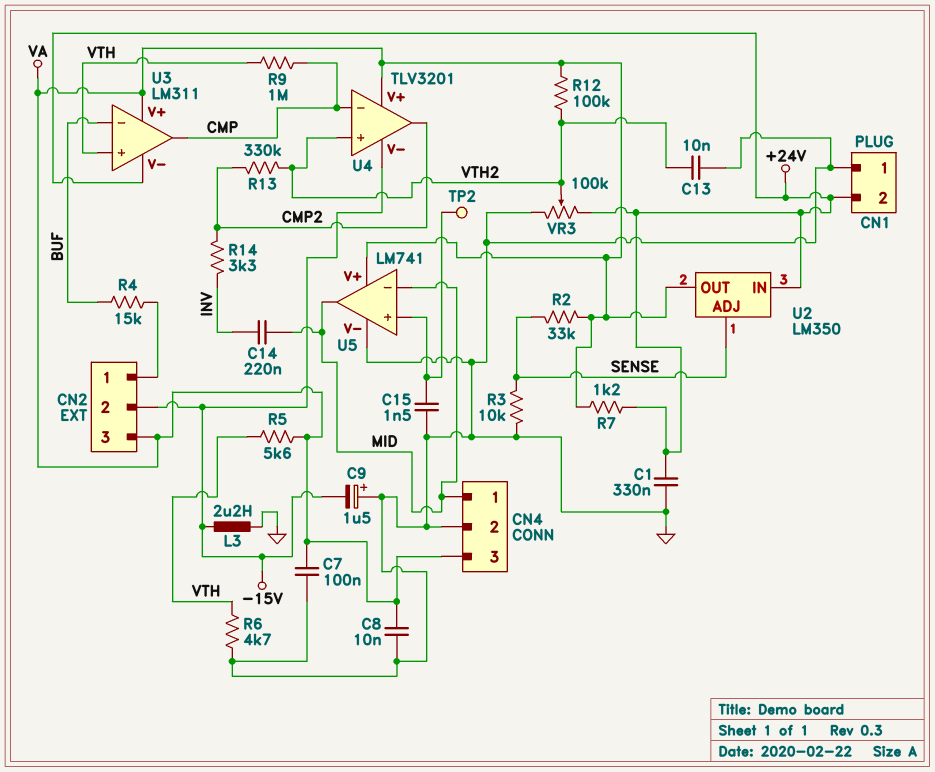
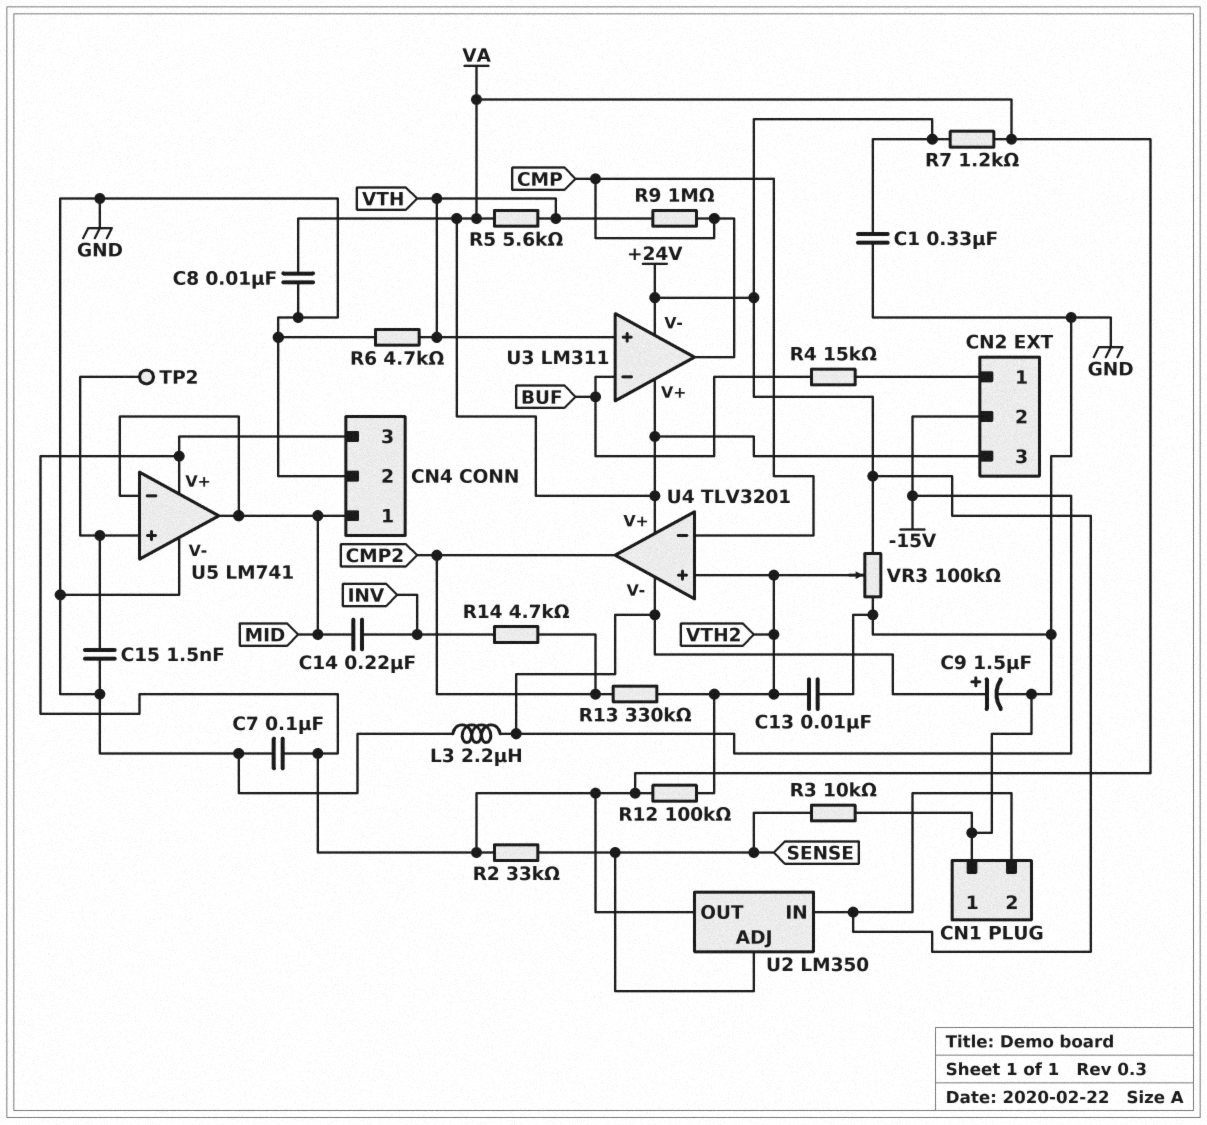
C9: 1.5uF (plus GND, minus -15V) -> 1.5uF (plus -15V, minus GND)
R14: 3.3k (CMP2, INV) -> 4.7k (CMP2, INV)

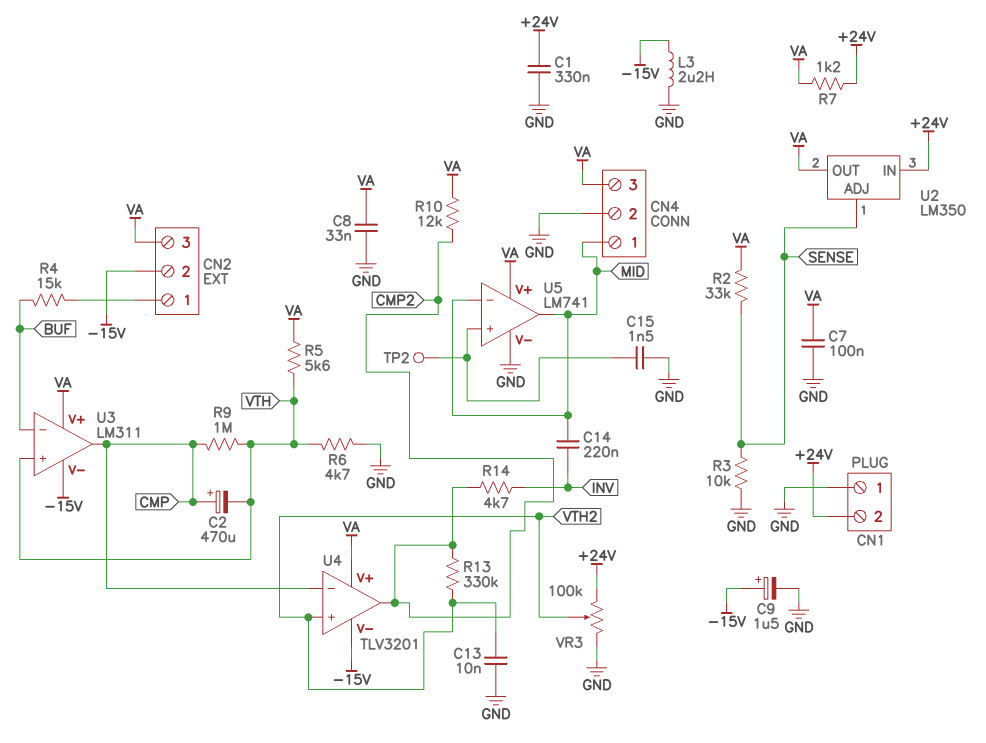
C2: none -> 470uF (plus CMP, minus VTH)
C8: 10nF (GND, VA) -> 33nF (GND, VA)
R10: none -> 12k (CMP2, VA)
R12: 100k (VA, VTH2) -> none
U3 pin V-: +24V -> -15V

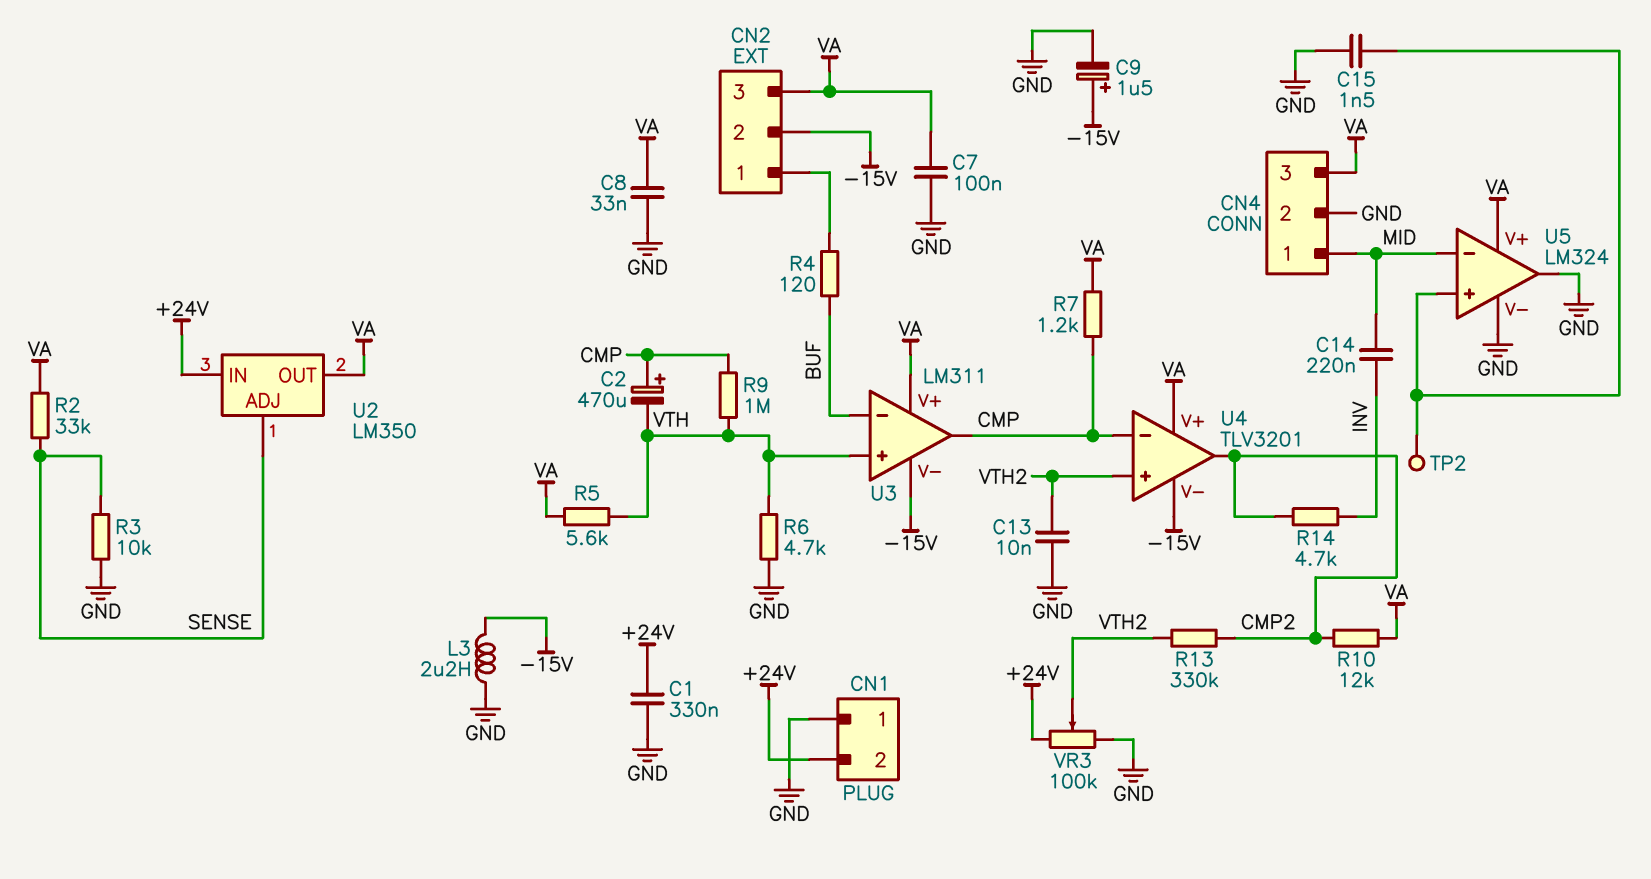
R4: 15k (BUF, CN2/1) -> 120 (BUF, CN2/1)
R7: 1.2k (+24V, VA) -> 1.2k (CMP, VA)
U5: LM741 -> LM324
U5 pin out: MID -> GND

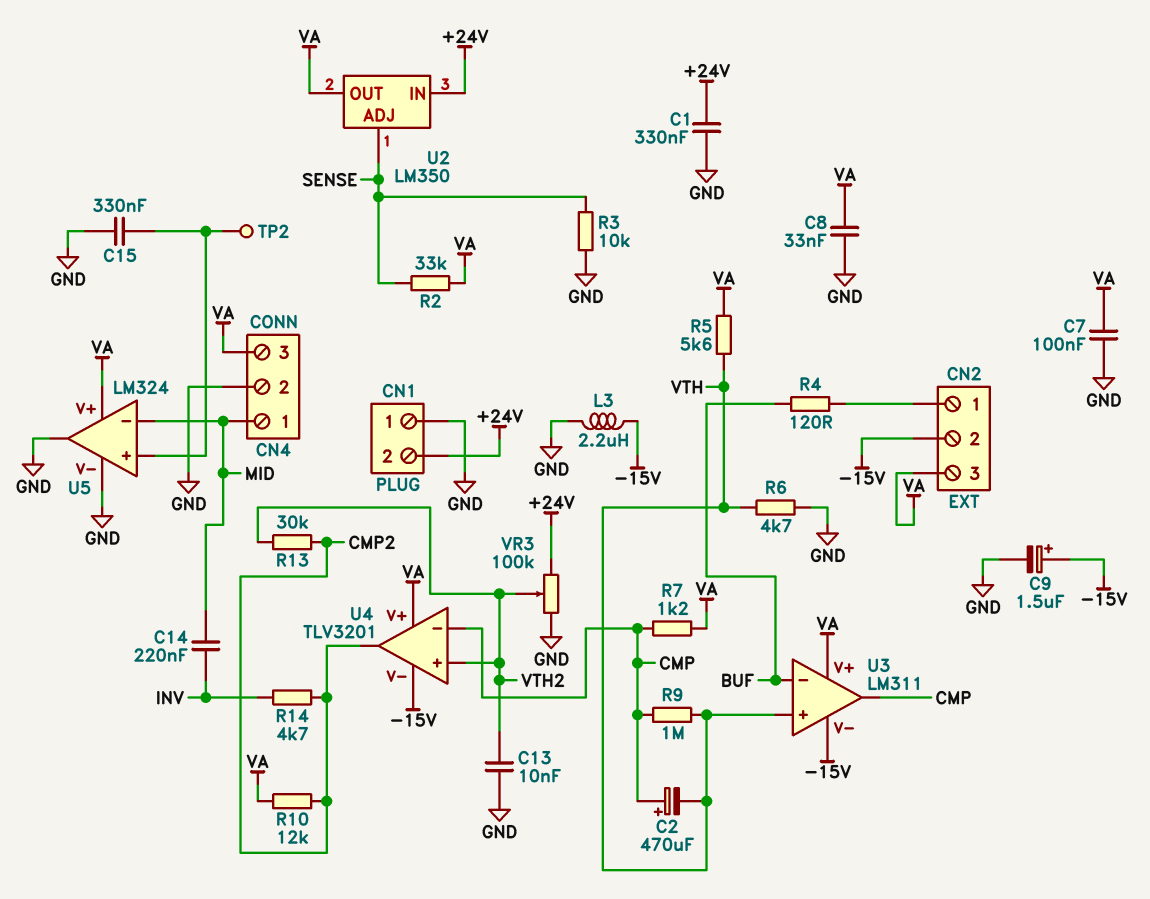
C15: 1.5nF (GND, U5/in+) -> 330nF (GND, U5/in+)
R13: 330k (CMP2, VTH2) -> 30k (CMP2, VTH2)

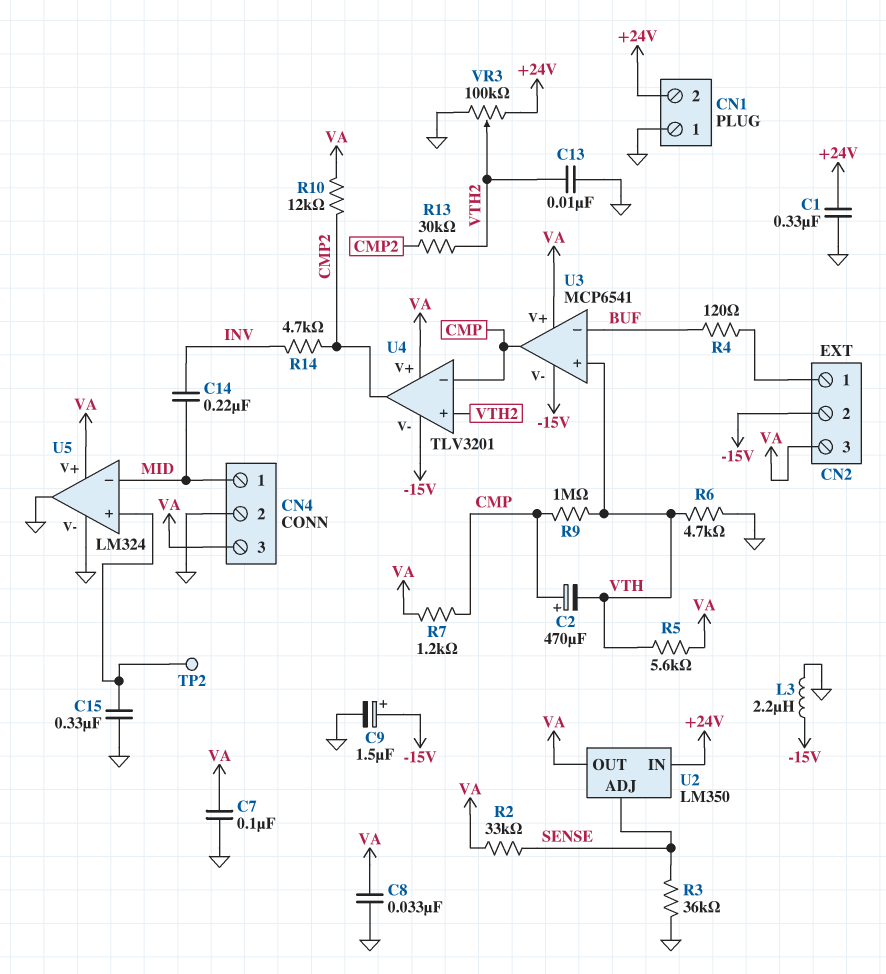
R3: 10k (GND, SENSE) -> 36k (GND, SENSE)
U3: LM311 -> MCP6541

